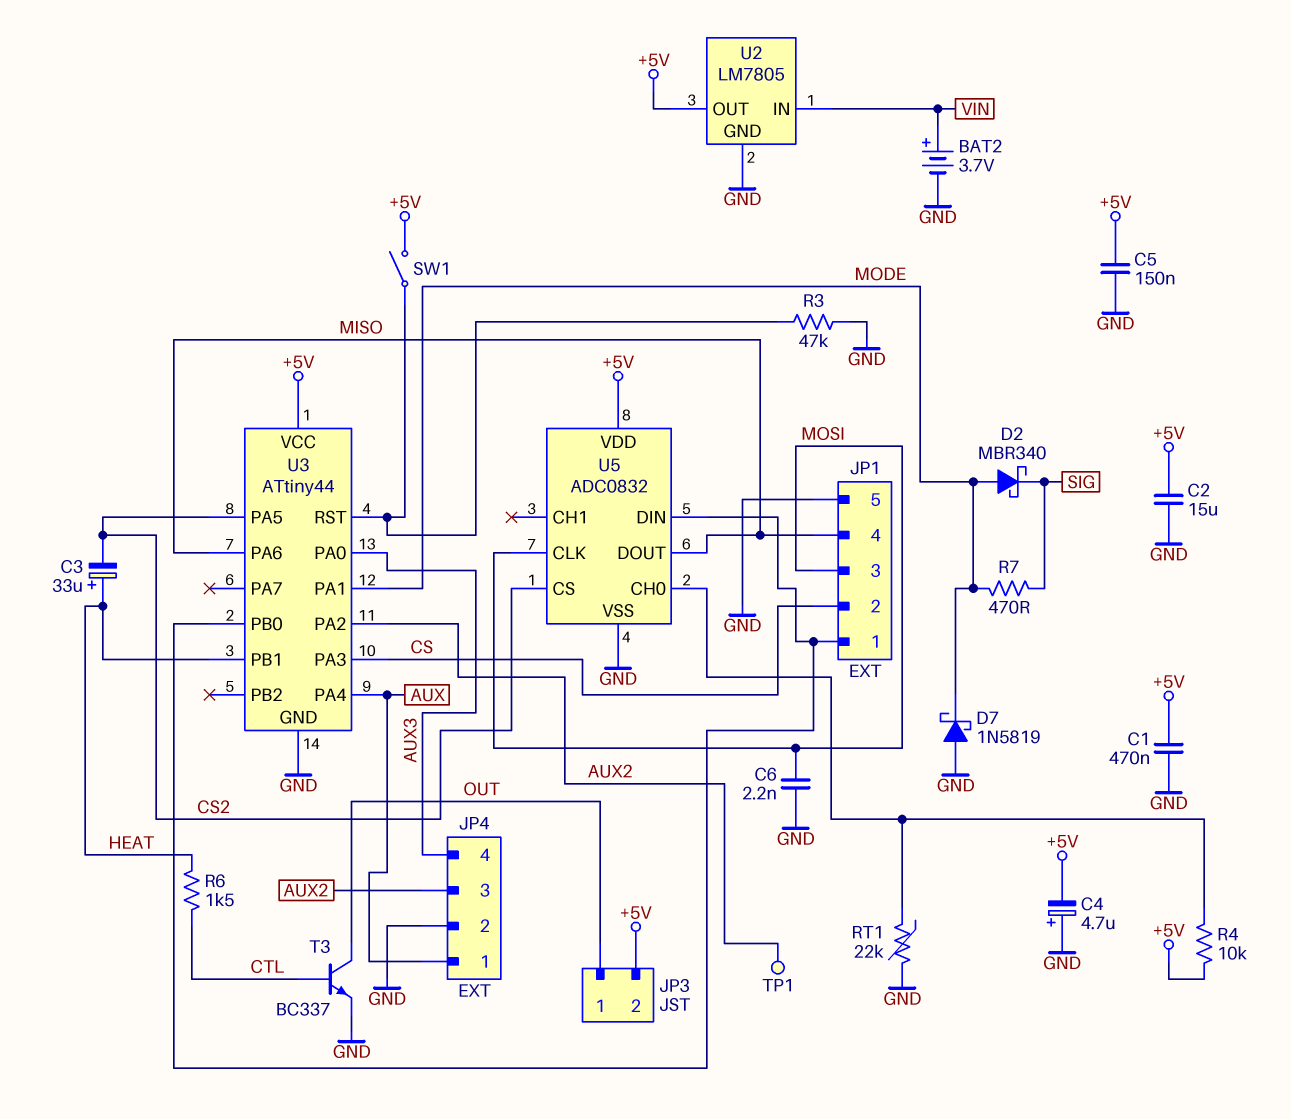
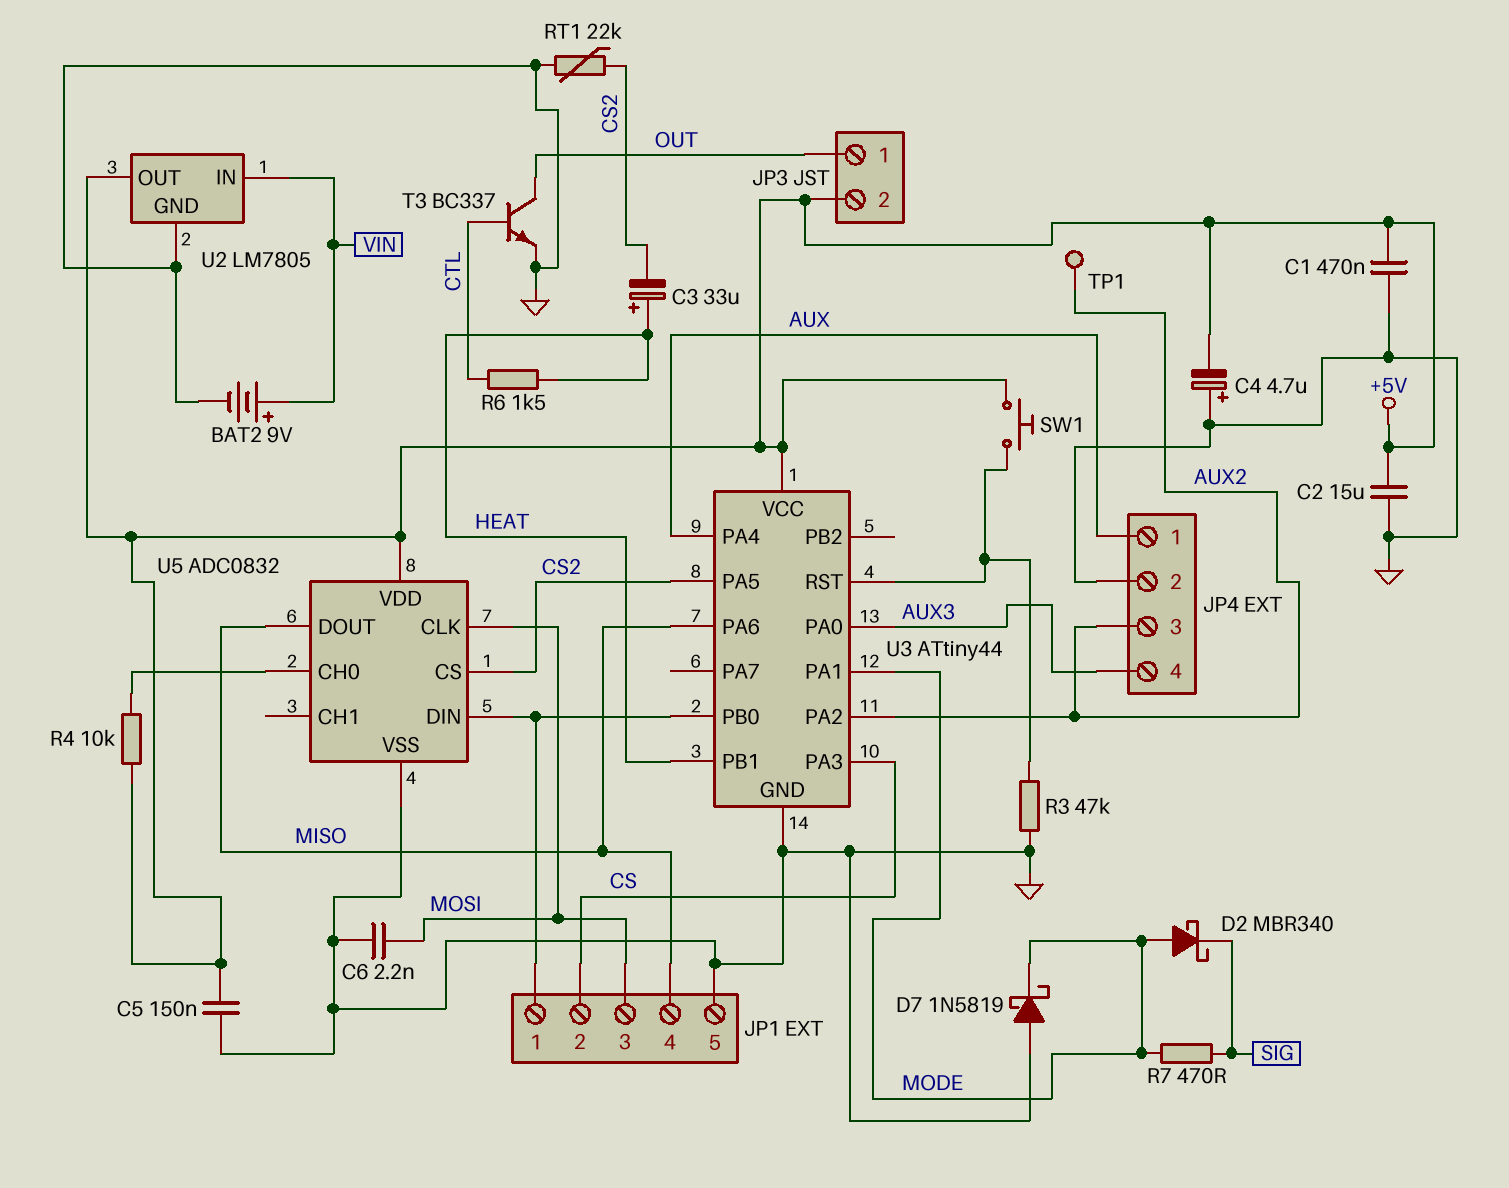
BAT2: 3.7V (plus VIN, minus GND) -> 9V (plus VIN, minus GND)
RT1: 22k (GND, U5/CH0) -> 22k (CS2, GND)
SW1: switch (+5V, U3/RST) -> button (+5V, U3/RST)

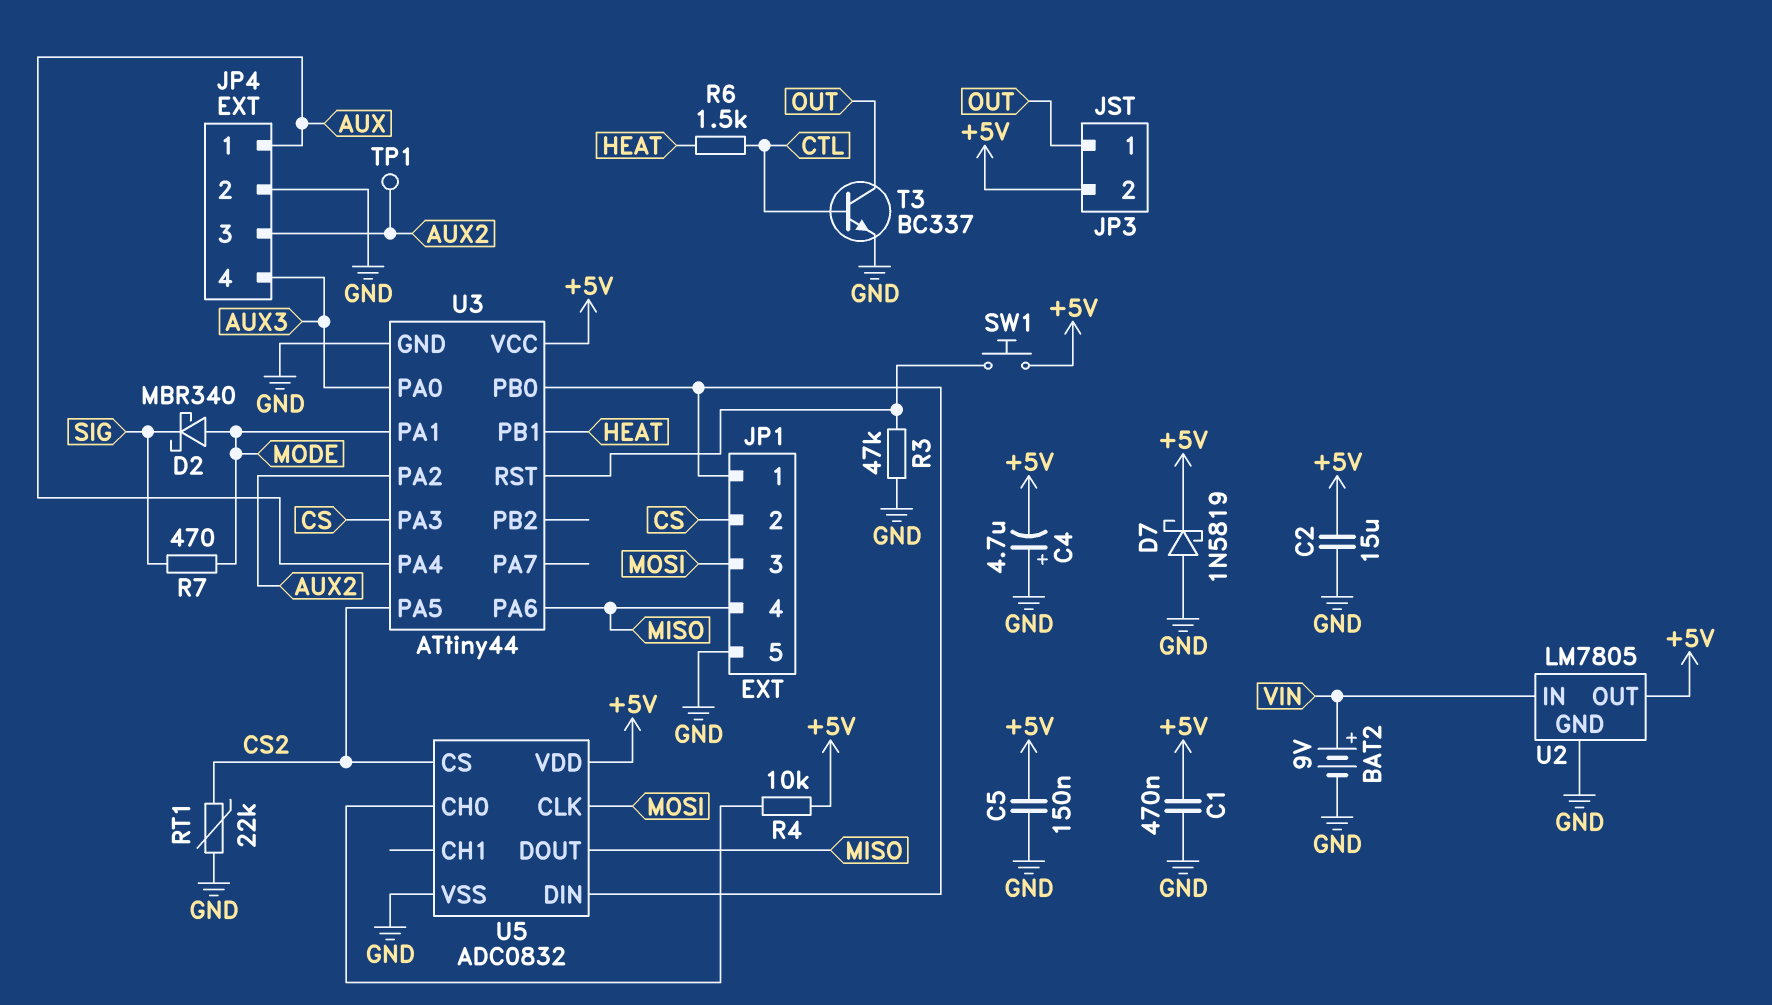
C3: 33uF (plus HEAT, minus CS2) -> none
C6: 2.2nF (GND, MOSI) -> none
D7: schottky 1N5819 (A GND, K MODE) -> schottky 1N5819 (A GND, K +5V)

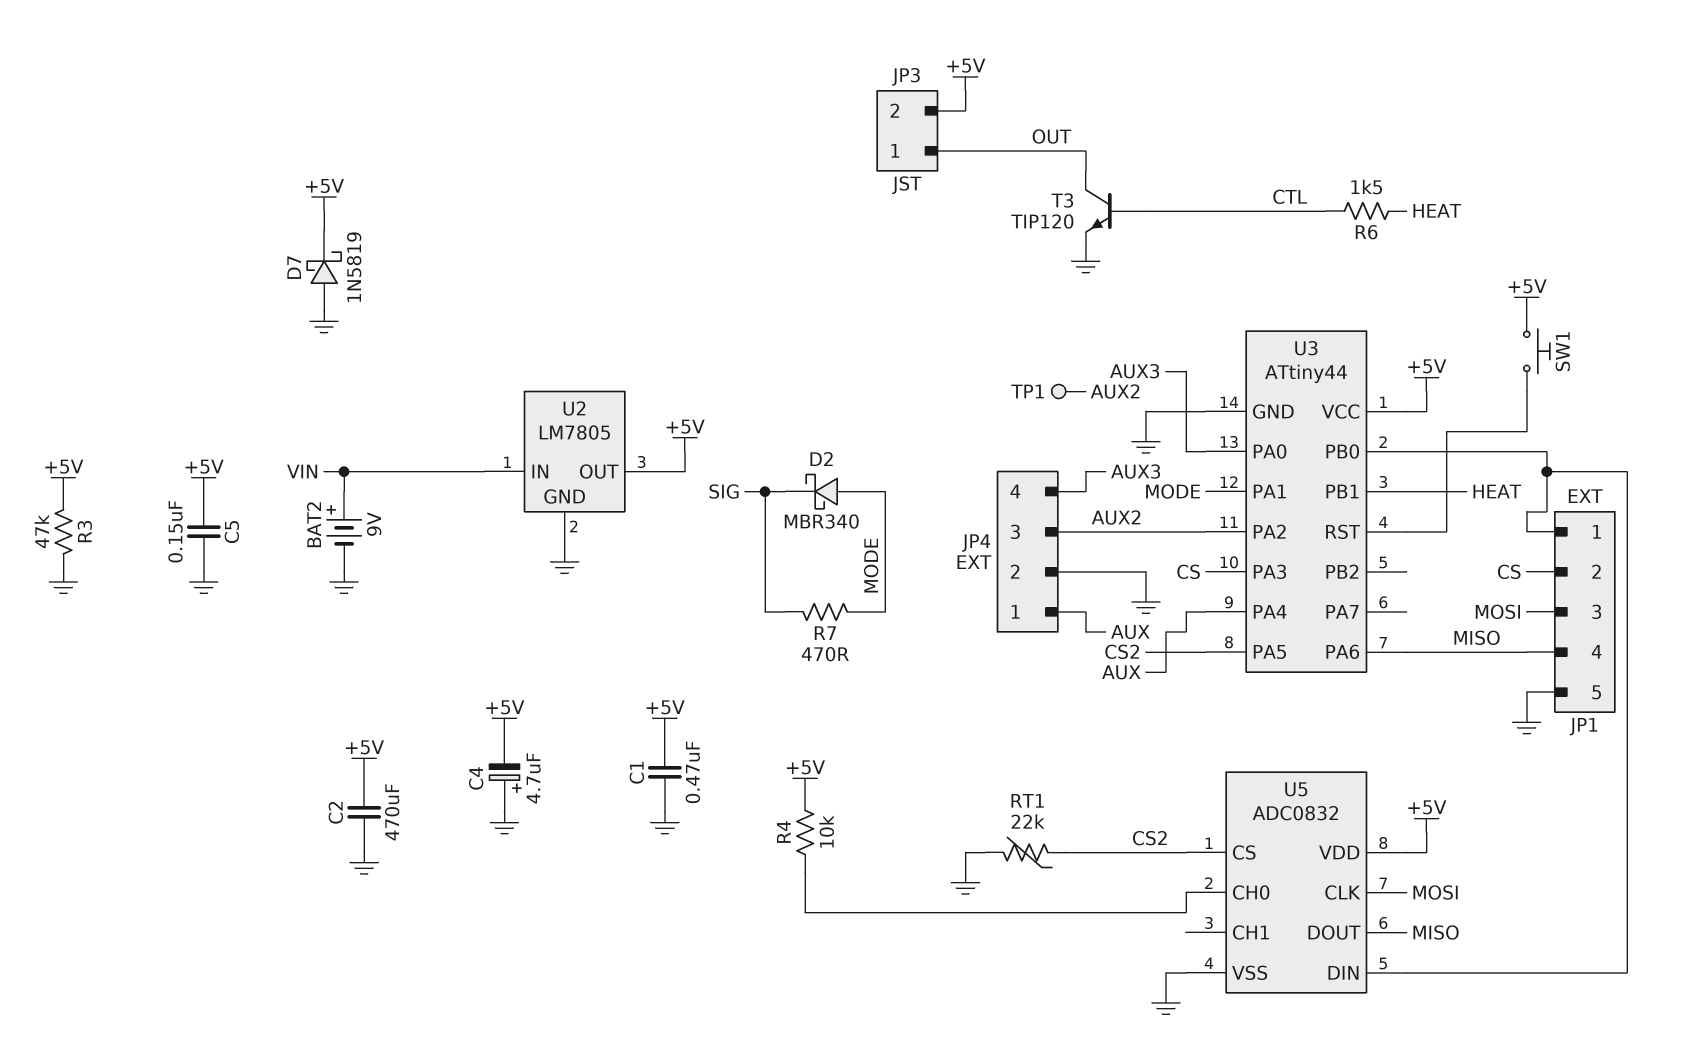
C2: 15uF (+5V, GND) -> 470uF (+5V, GND)
R3: 47k (GND, U3/RST) -> 47k (+5V, GND)
T3: NPN BC337 (B CTL, C OUT, E GND) -> NPN TIP120 (B CTL, C OUT, E GND)

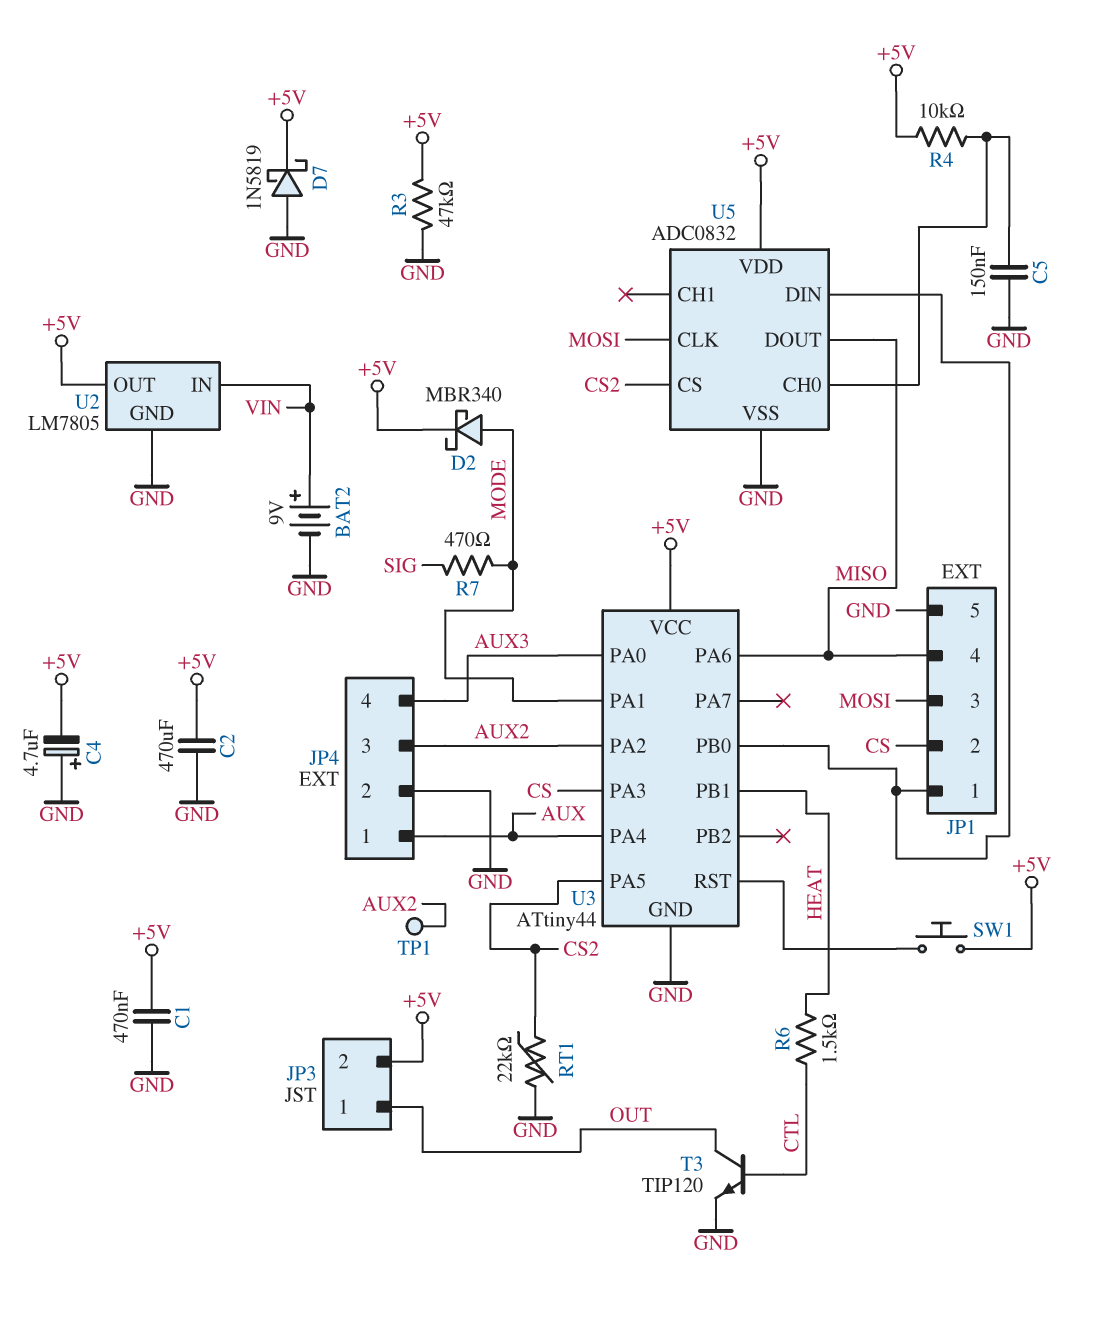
C5: 150nF (+5V, GND) -> 150nF (GND, U5/CH0)
D2: schottky MBR340 (A MODE, K SIG) -> schottky MBR340 (A MODE, K +5V)

